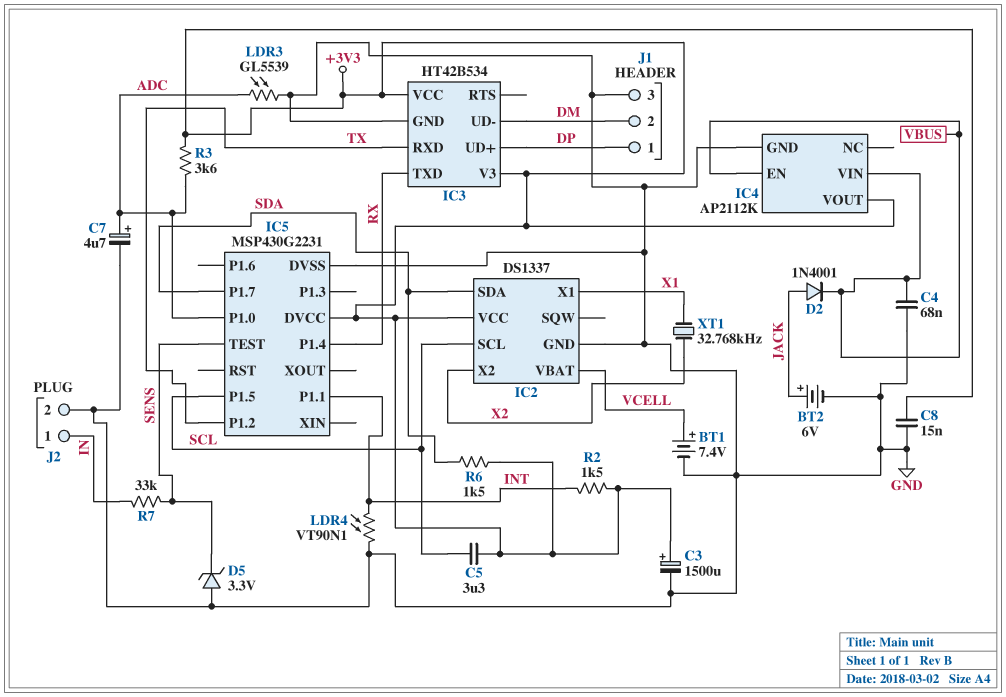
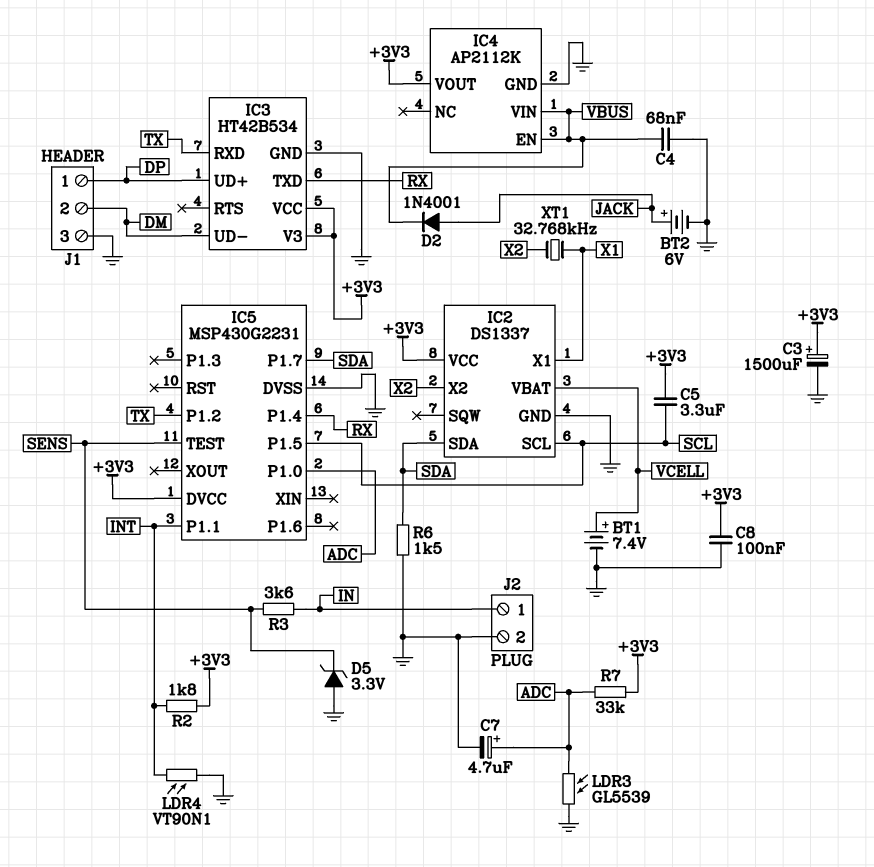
C8: 15nF (+3V3, GND) -> 100nF (+3V3, GND)
R2: 1.5k (+3V3, INT) -> 1.8k (+3V3, INT)
R3: 3.6k (+3V3, ADC) -> 3.6k (IN, SENS)
R6: 1.5k (+3V3, SDA) -> 1.5k (GND, SDA)
R7: 33k (IN, SENS) -> 33k (+3V3, ADC)

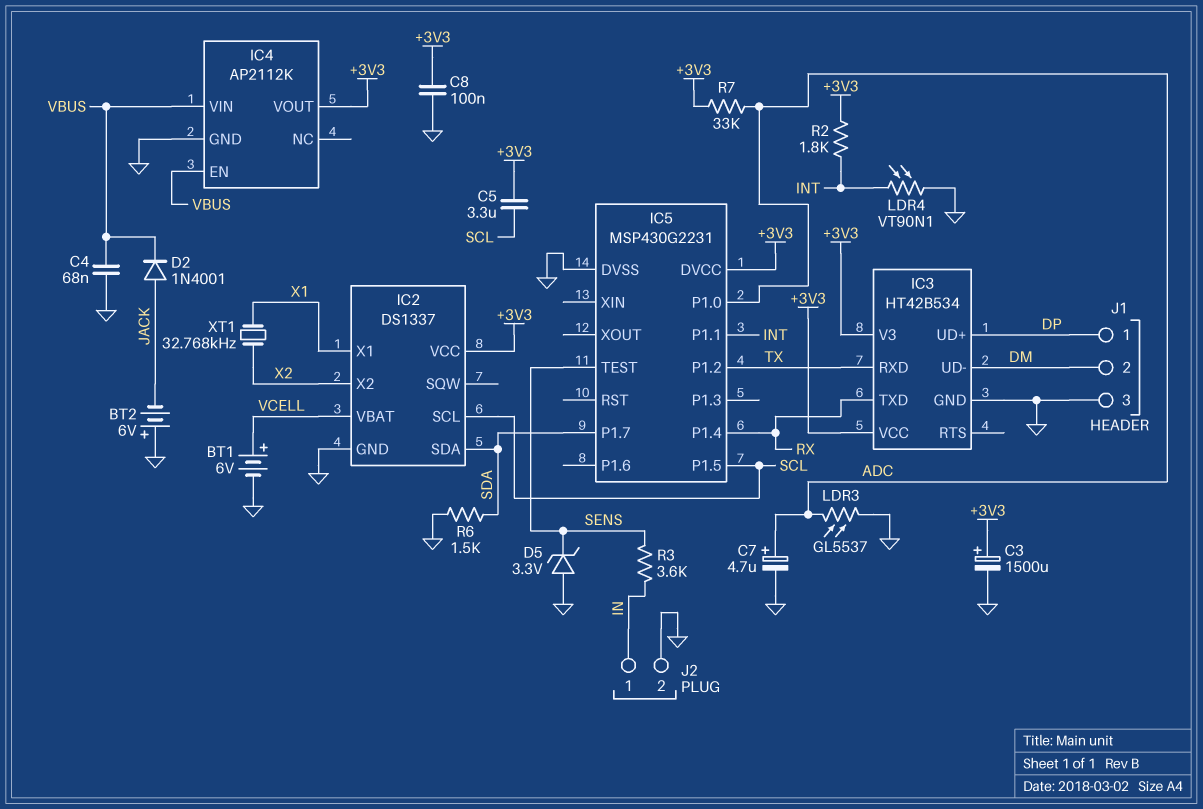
BT1: 7.4V (plus VCELL, minus GND) -> 6V (plus VCELL, minus GND)
BT2: 6V (plus JACK, minus GND) -> 6V (plus GND, minus JACK)
LDR3: GL5539 (ADC, GND) -> GL5537 (ADC, GND)

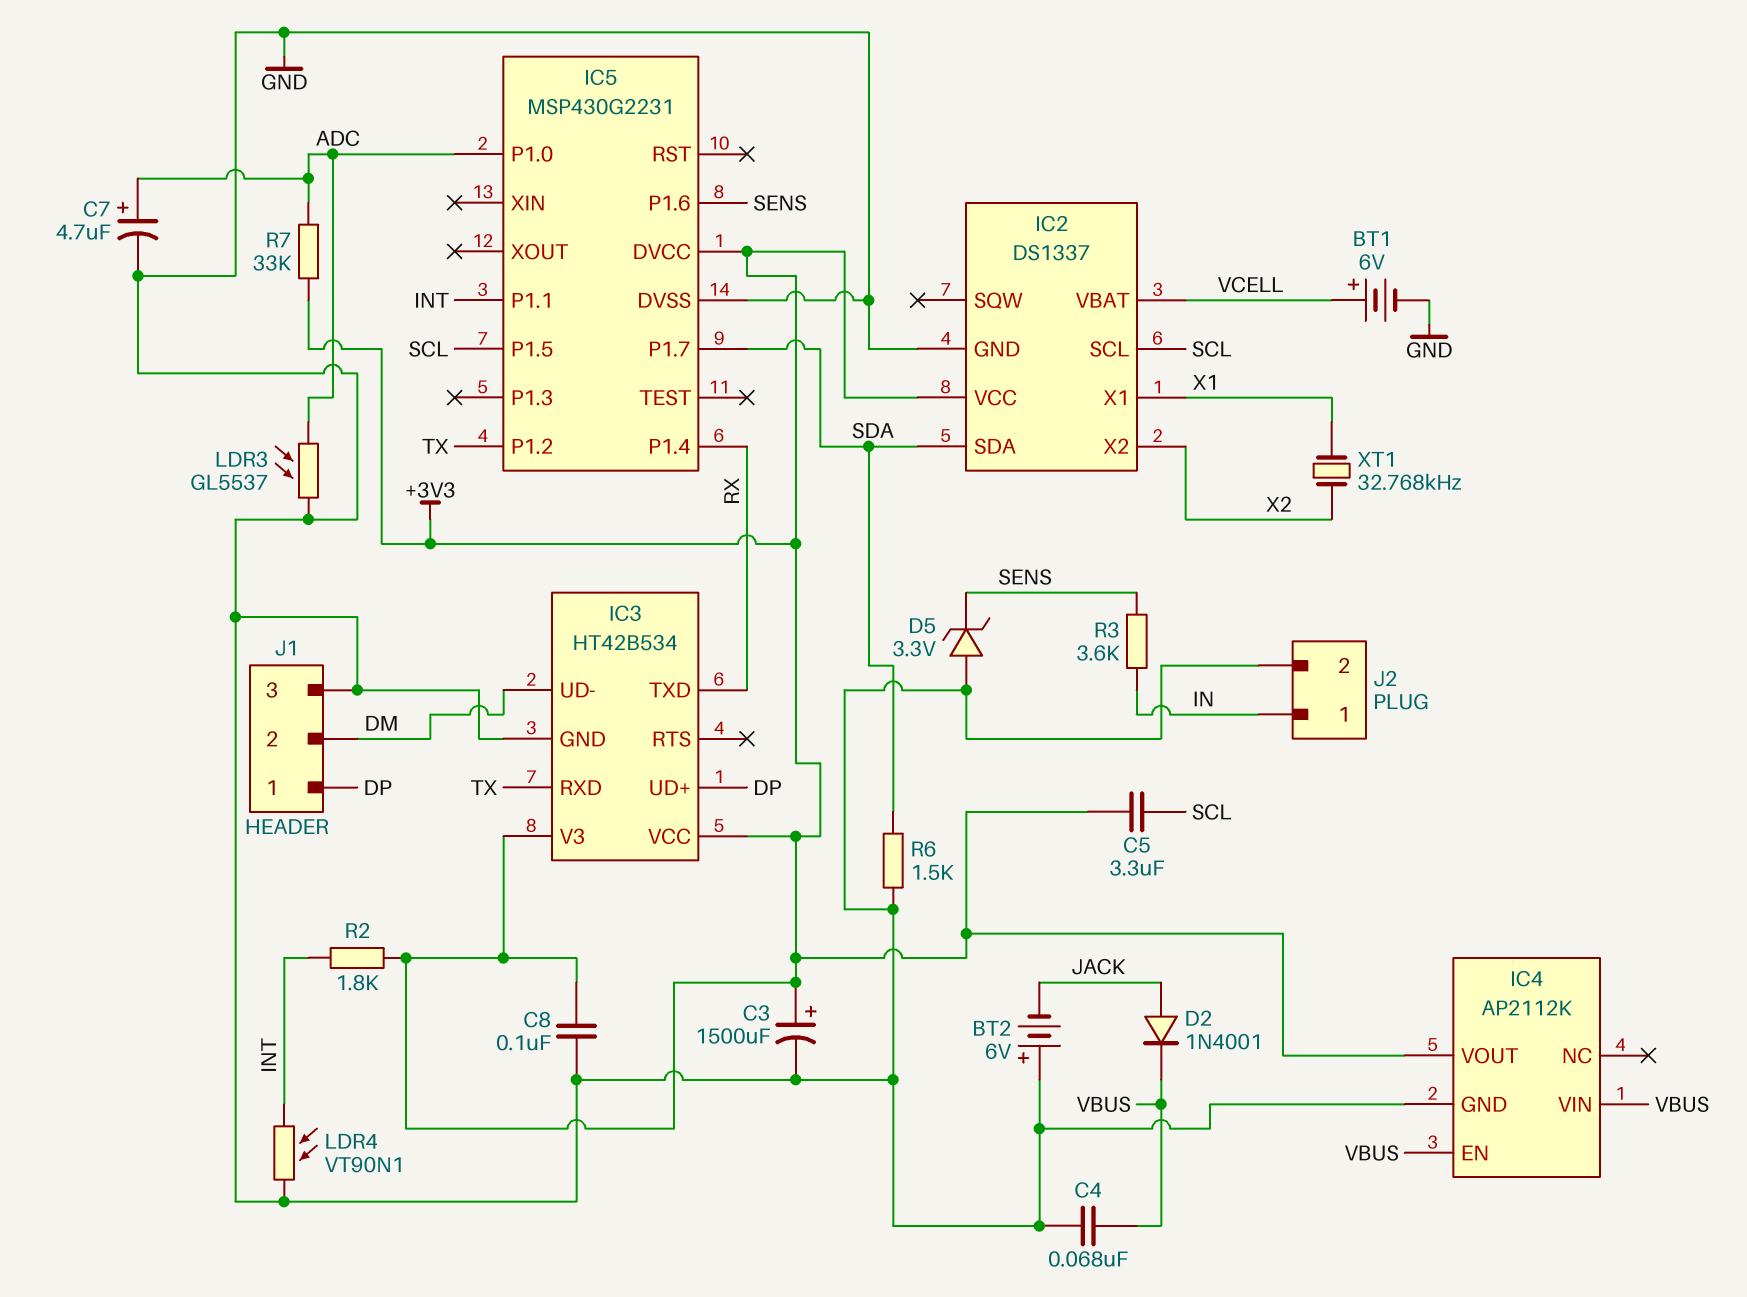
IC5 pin P1.6: none -> SENS
IC5 pin TEST: SENS -> none

